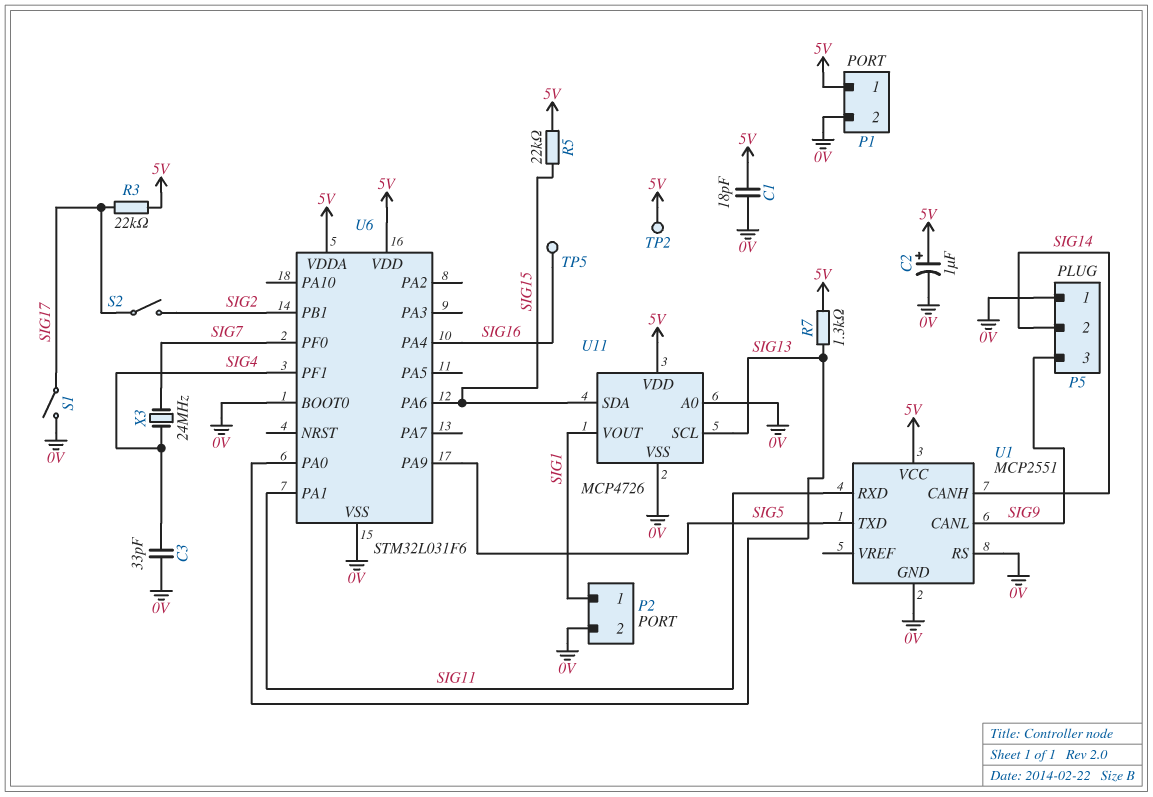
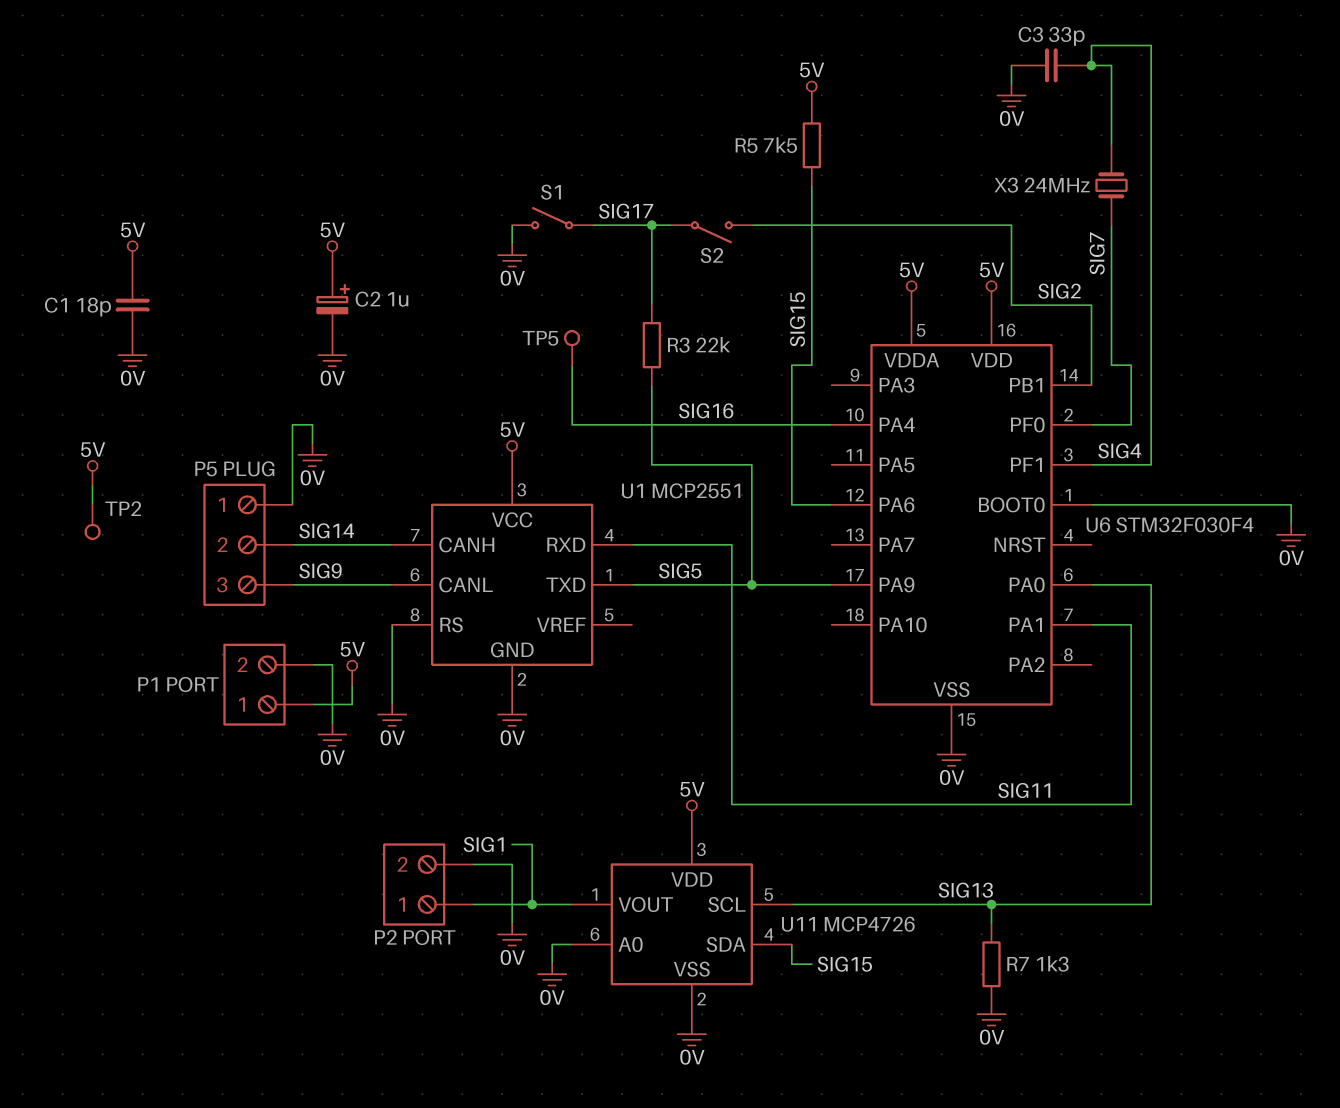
R3: 22k (5V, SIG17) -> 22k (SIG5, SIG17)
R5: 22k (5V, SIG15) -> 7.5k (5V, SIG15)
R7: 1.3k (5V, SIG13) -> 1.3k (0V, SIG13)
U6: STM32L031F6 -> STM32F030F4

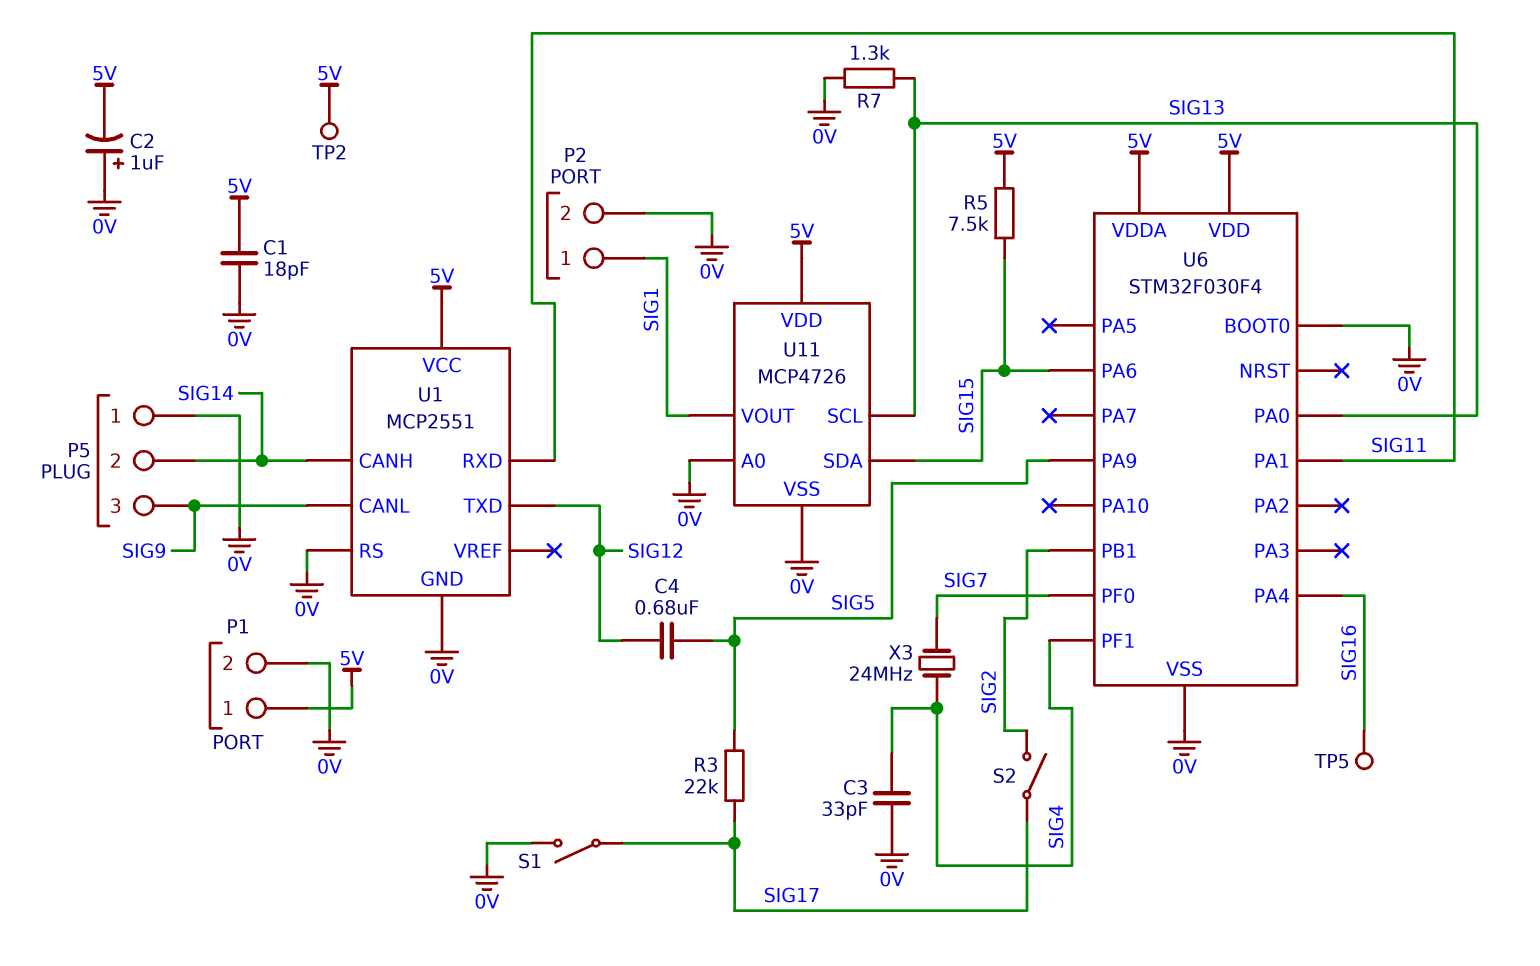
C2: 1uF (plus 5V, minus 0V) -> 1uF (plus 0V, minus 5V)
C4: none -> 680nF (SIG5, SIG12)
U1 pin TXD: SIG5 -> SIG12

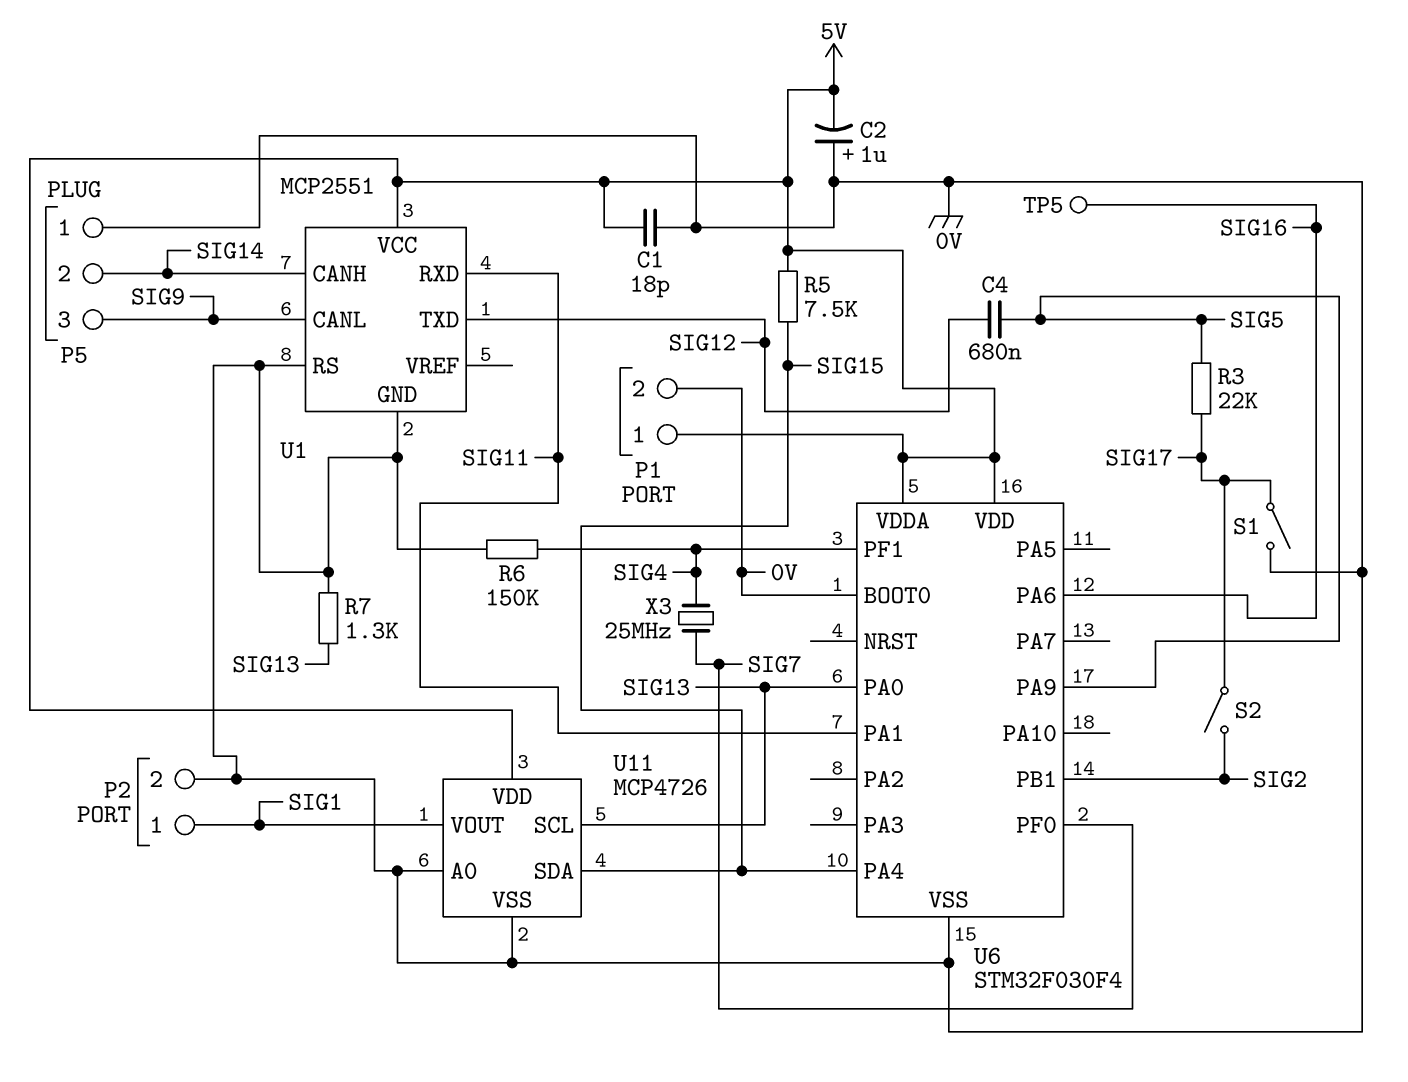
C3: 33pF (0V, SIG4) -> none
R6: none -> 150k (0V, SIG4)
TP2: test point (5V) -> none
U6 pin PA4: SIG16 -> SIG15
U6 pin PA6: SIG15 -> SIG16
X3: 24MHz (SIG4, SIG7) -> 25MHz (SIG4, SIG7)

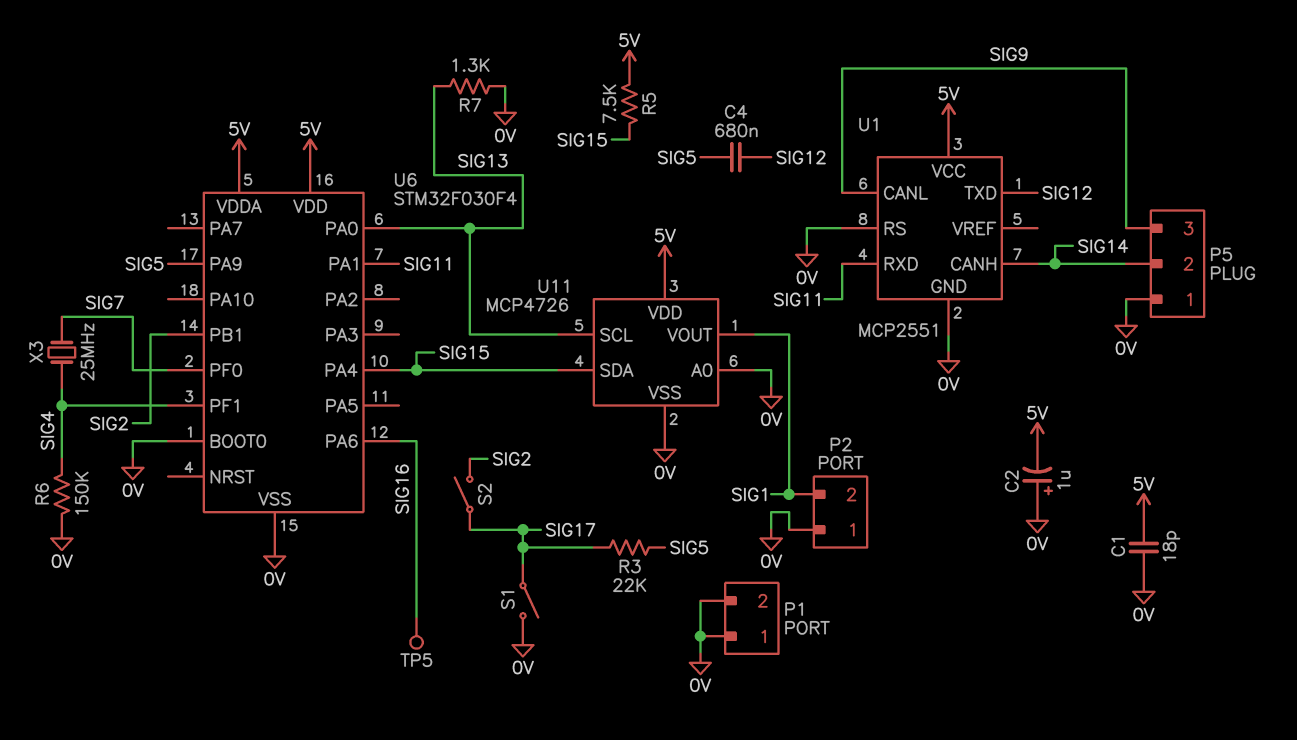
P1 pin 1: 5V -> 0V
P2 pin 1: SIG1 -> 0V
P2 pin 2: 0V -> SIG1

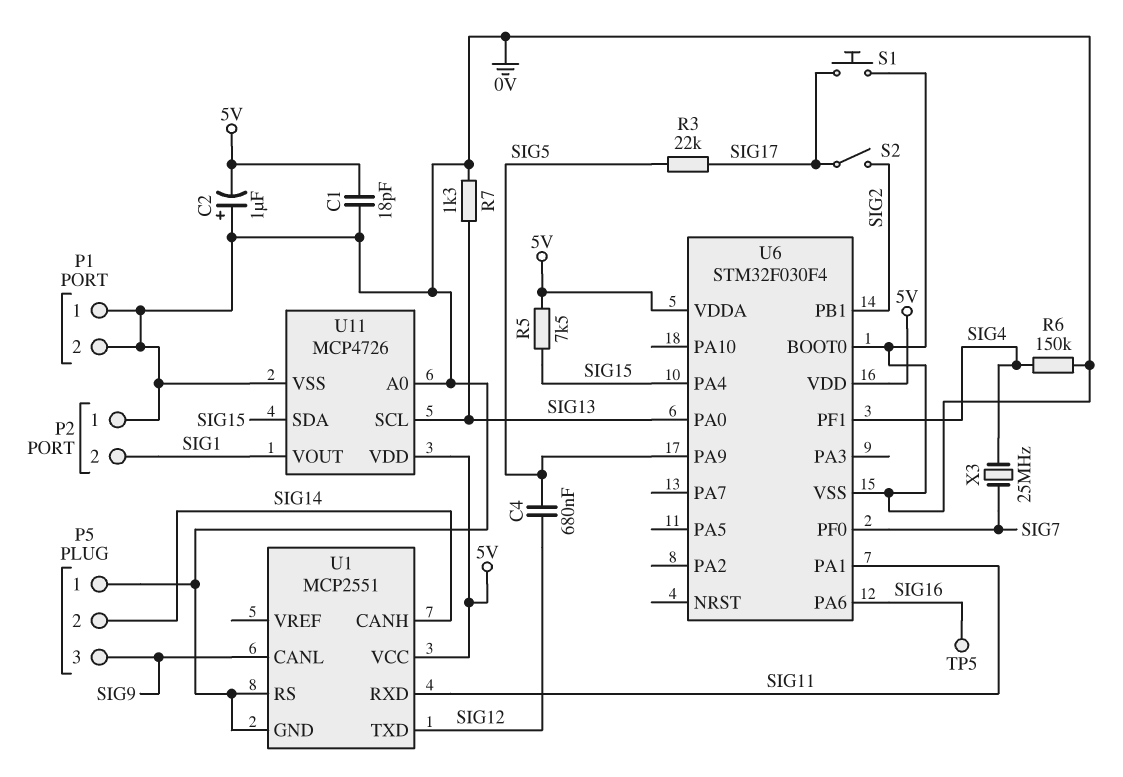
S1: switch (0V, SIG17) -> button (0V, SIG17)

